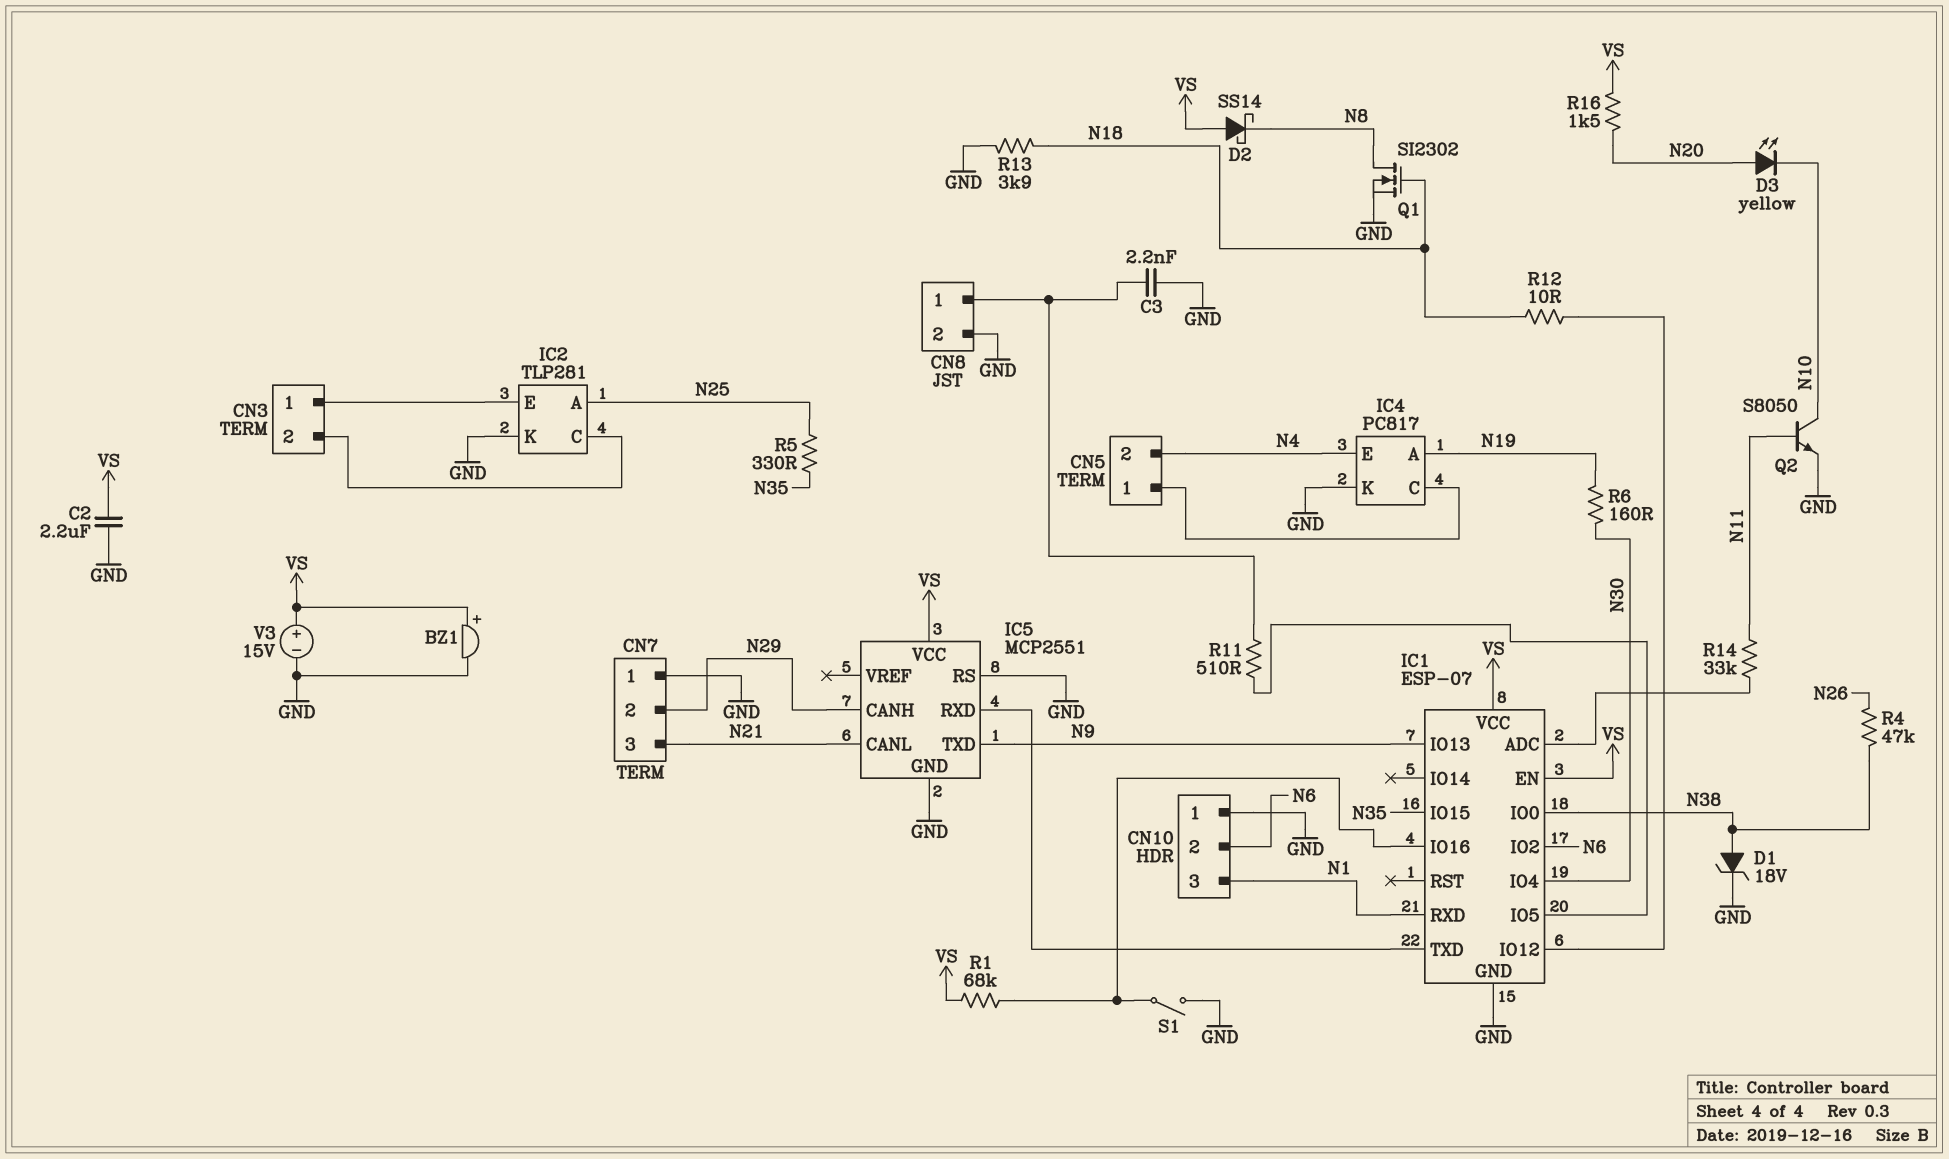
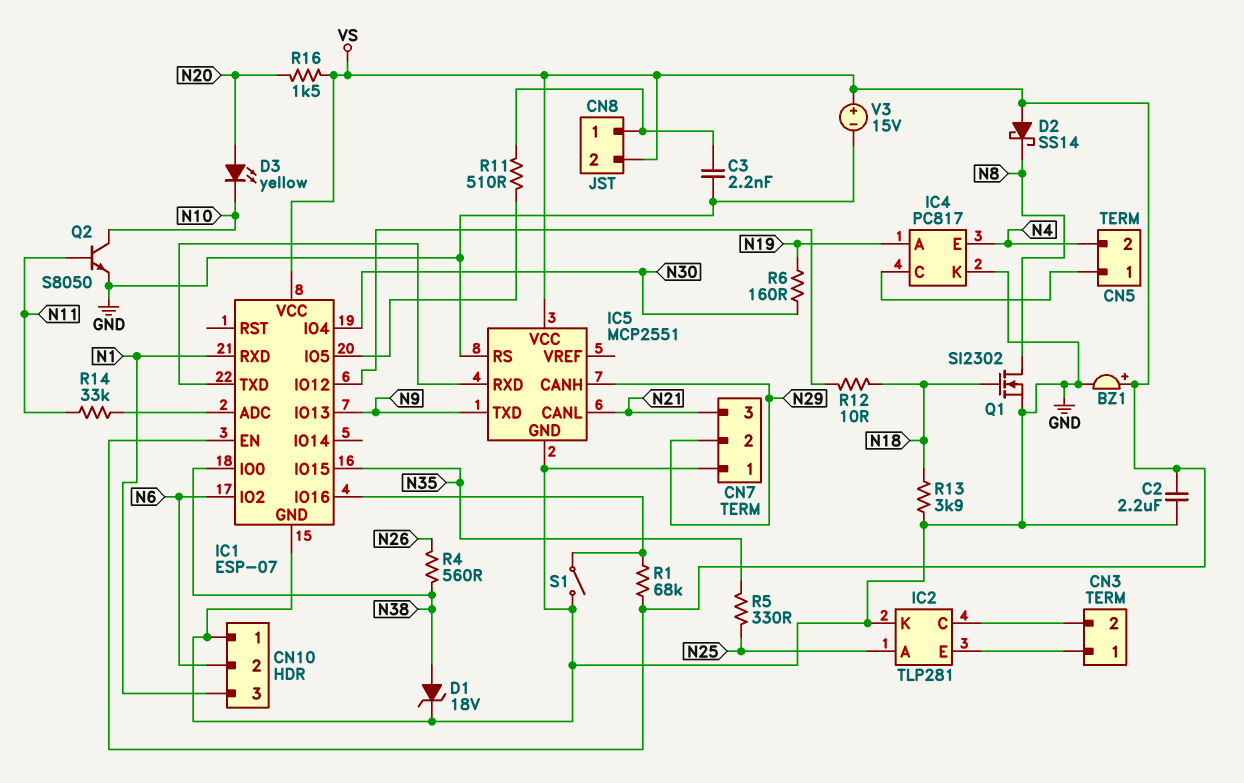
CN8 pin 2: GND -> VS
R4: 47k (N26, N38) -> 560 (N26, N38)

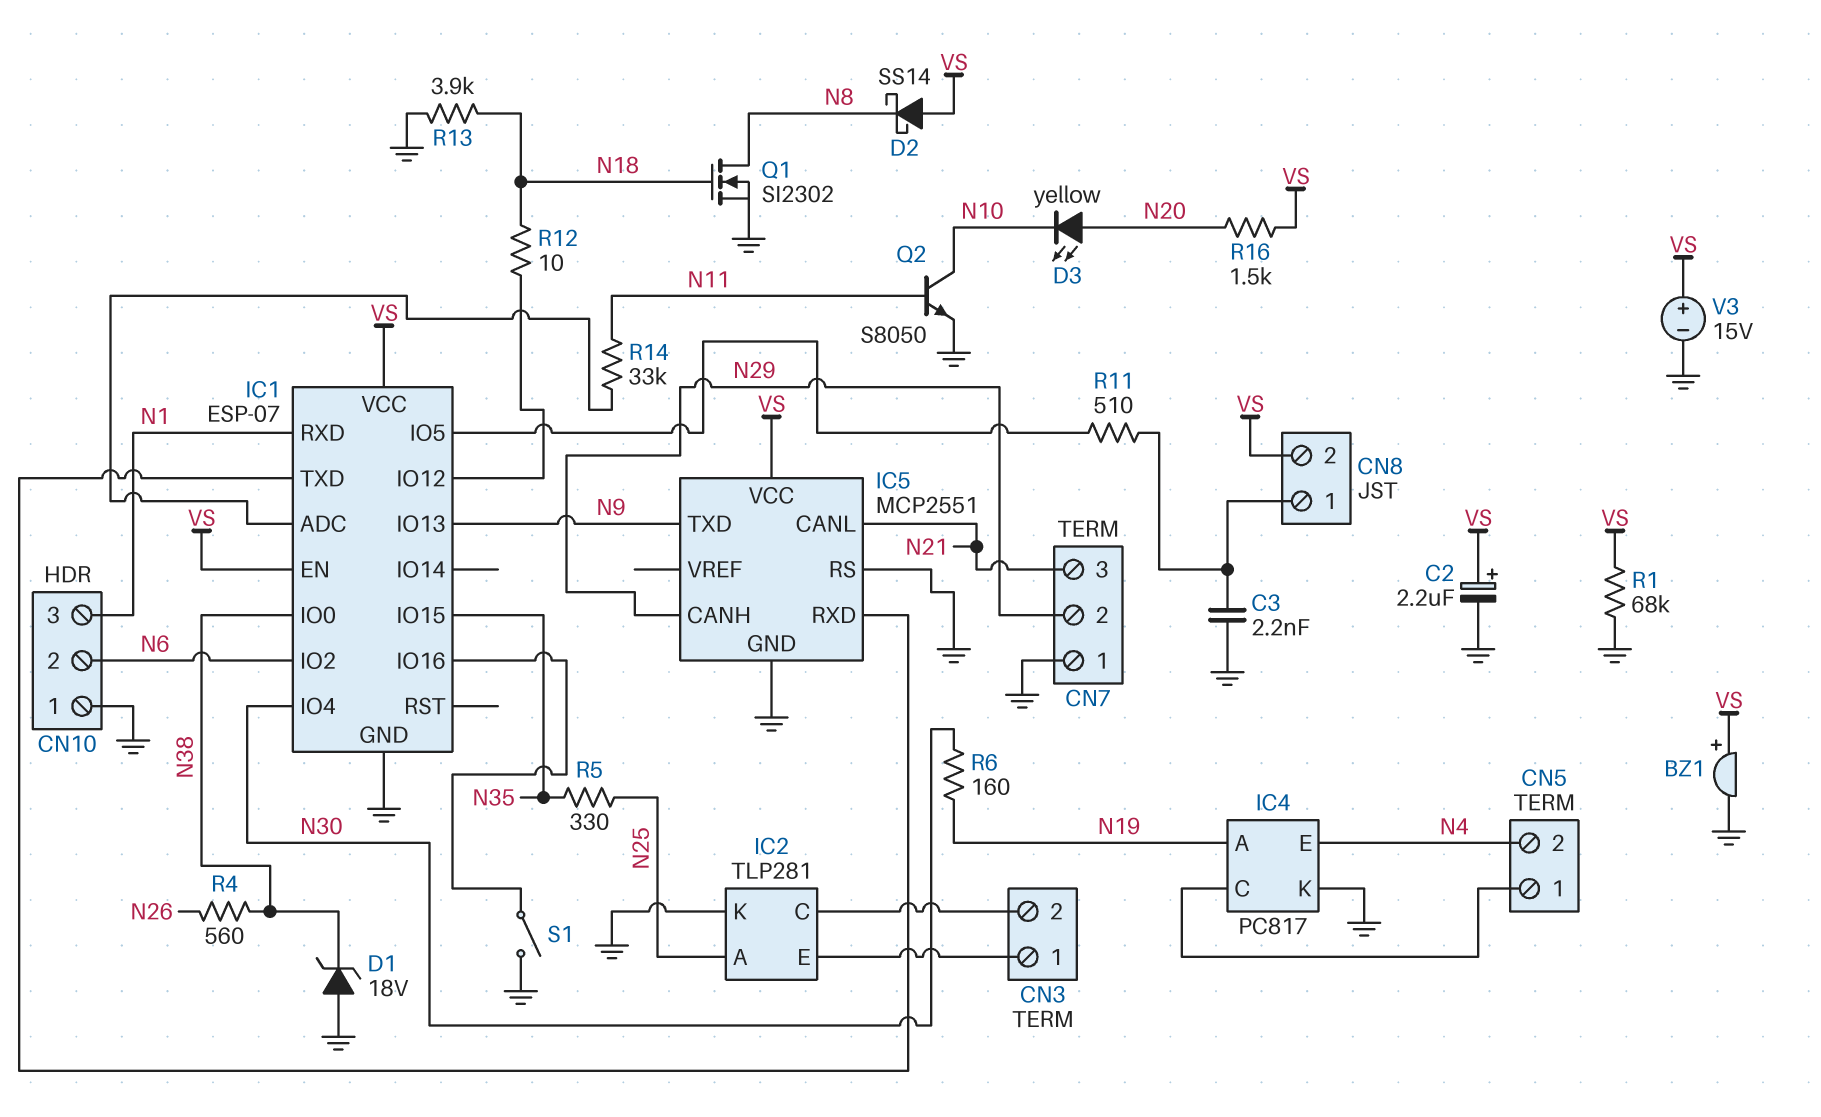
C2: 2.2uF (GND, VS) -> 2.2uF (plus VS, minus GND)
D1: zener 18V (A N38, K GND) -> zener 18V (A GND, K N38)
R1: 68k (IC1/IO16, VS) -> 68k (GND, VS)

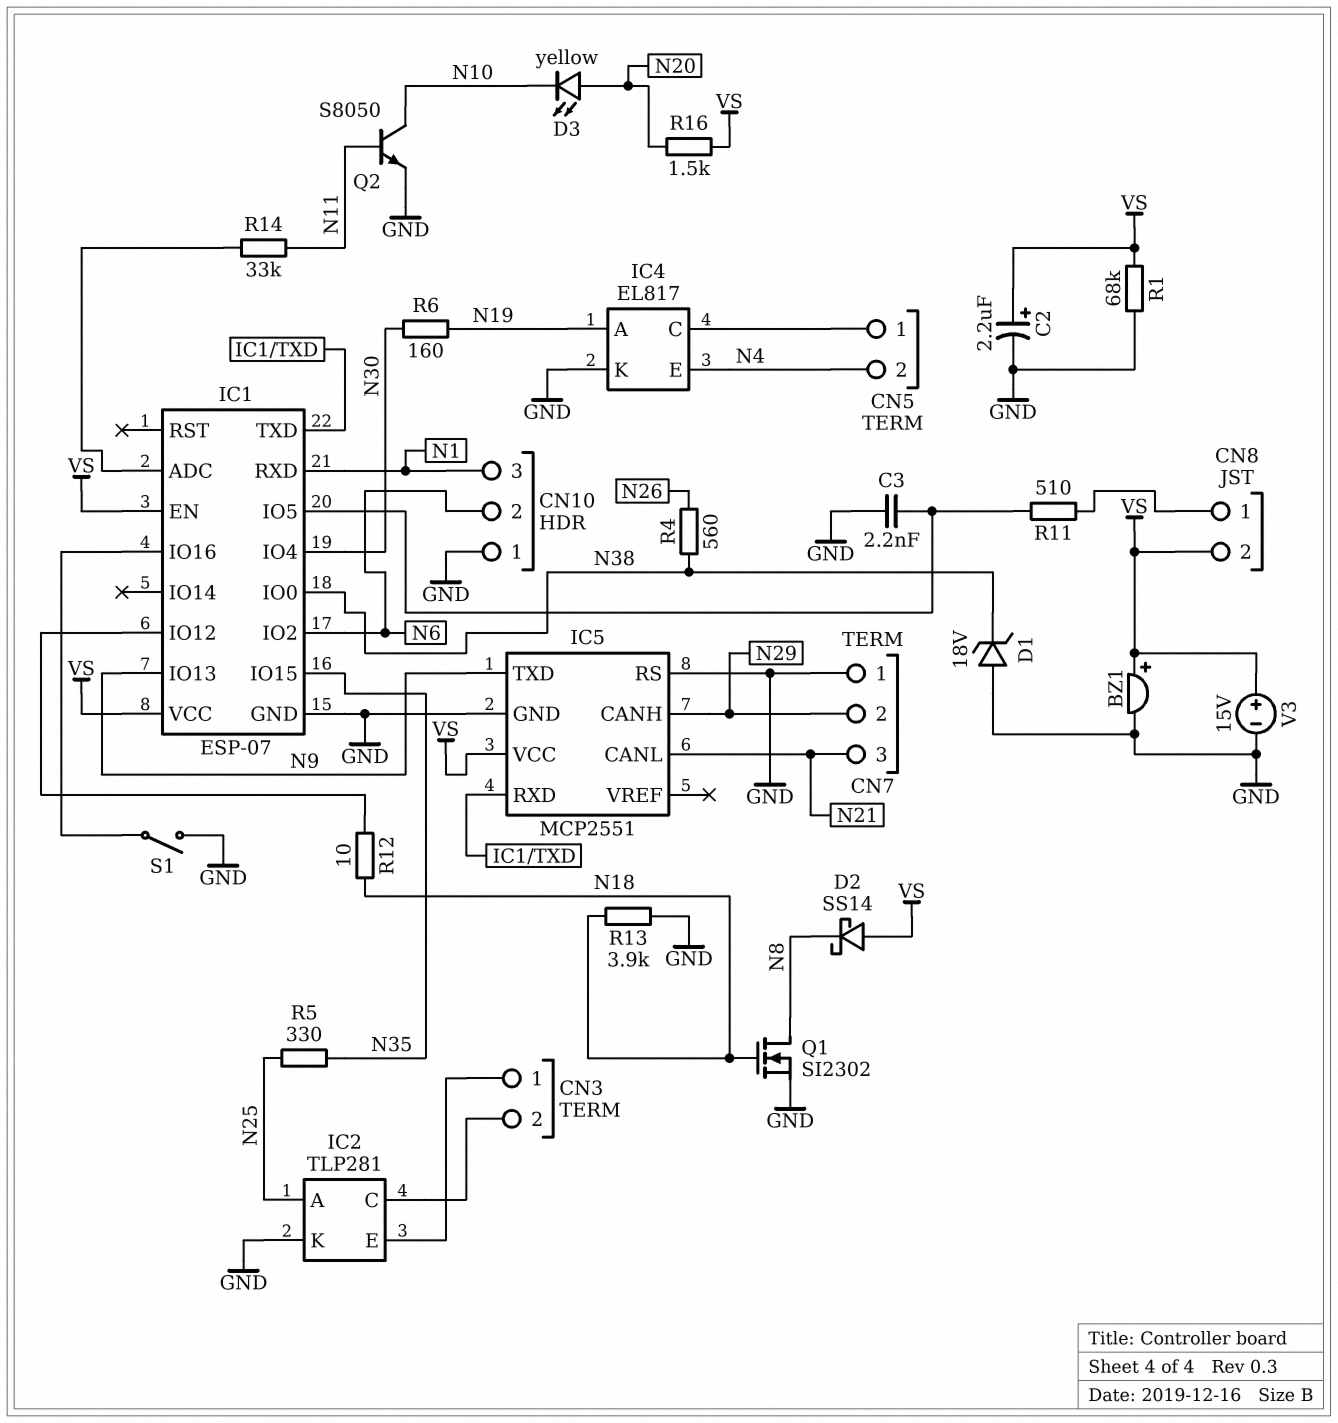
C3: 2.2nF (CN8/1, GND) -> 2.2nF (GND, IC1/IO5)
IC4: PC817 -> EL817

